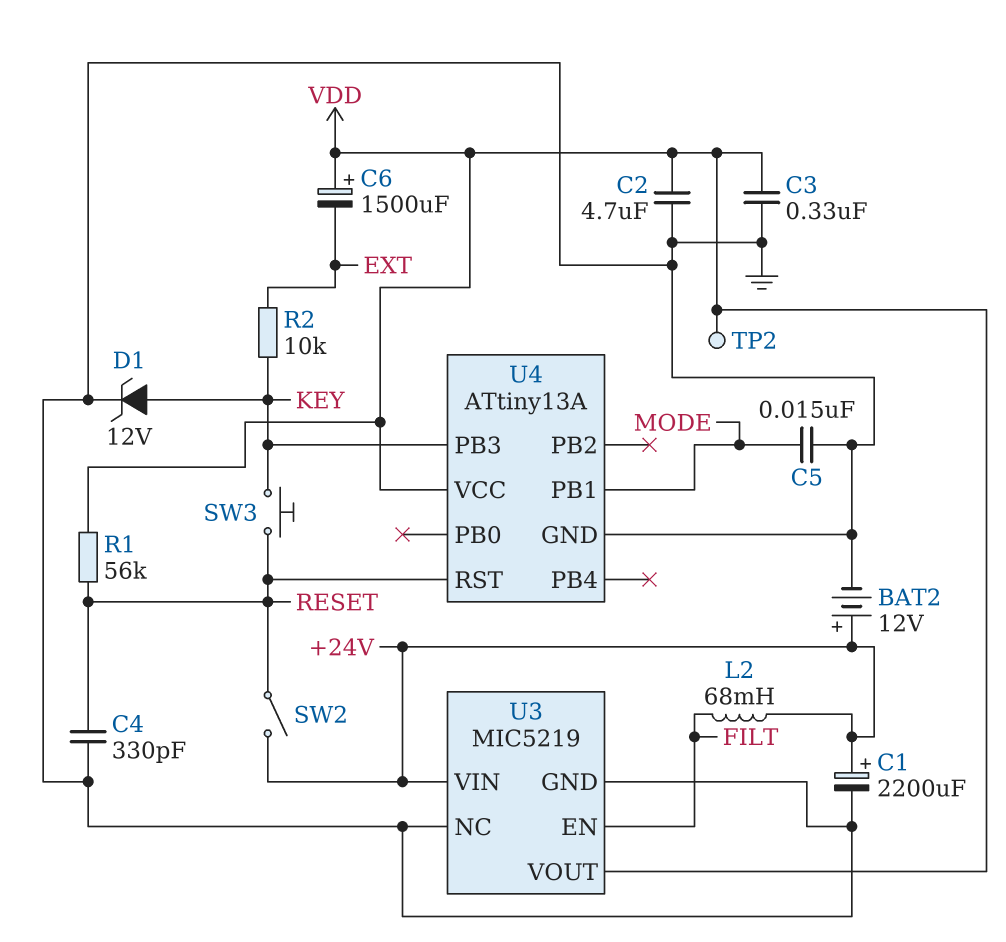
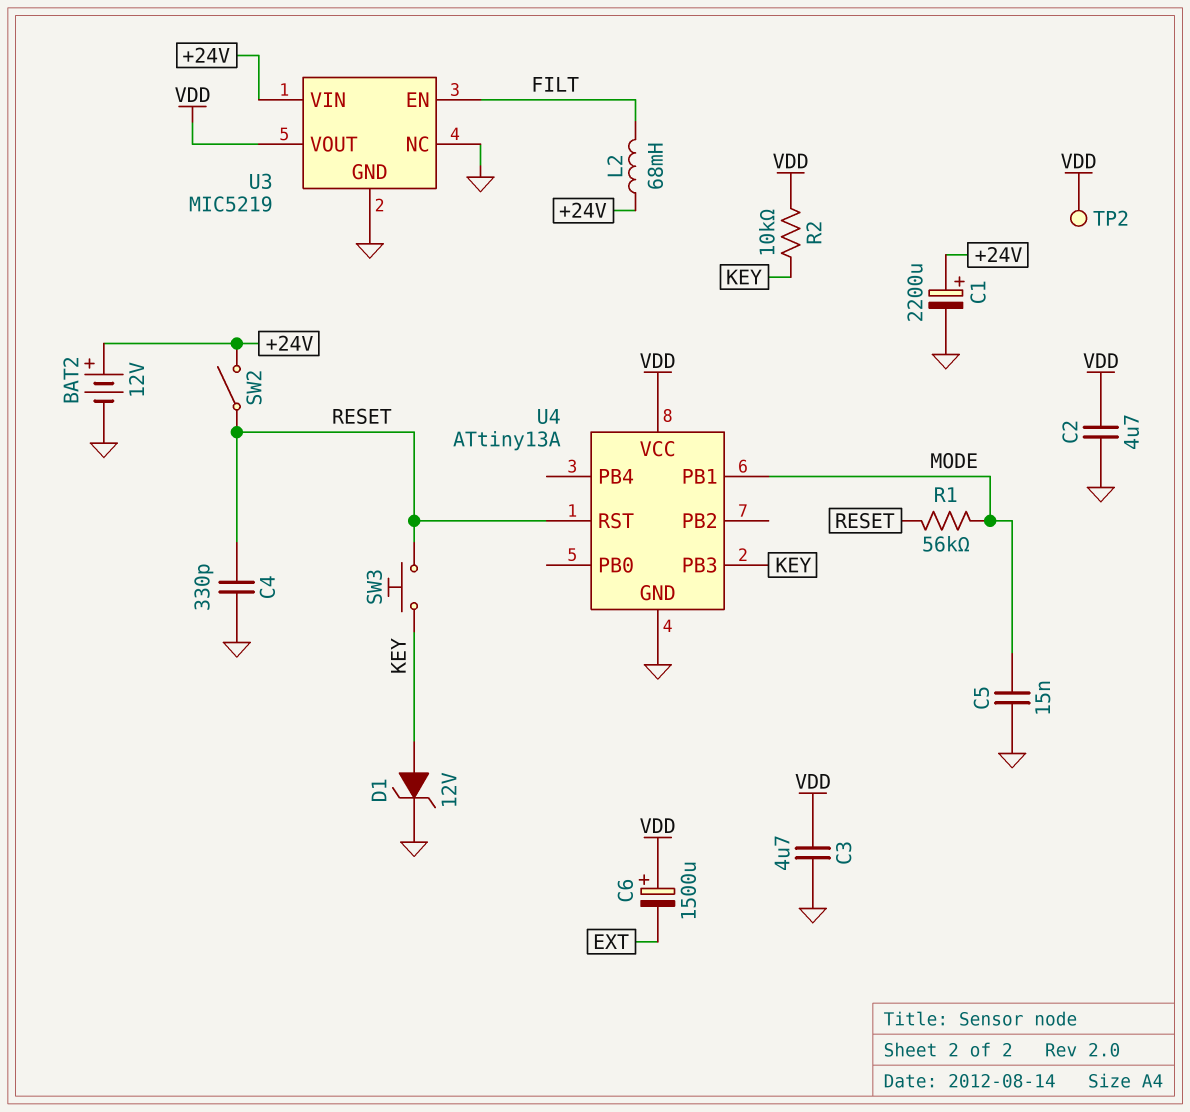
C3: 330nF (GND, VDD) -> 4.7uF (GND, VDD)
R1: 56k (RESET, VDD) -> 56k (MODE, RESET)
R2: 10k (EXT, KEY) -> 10k (KEY, VDD)

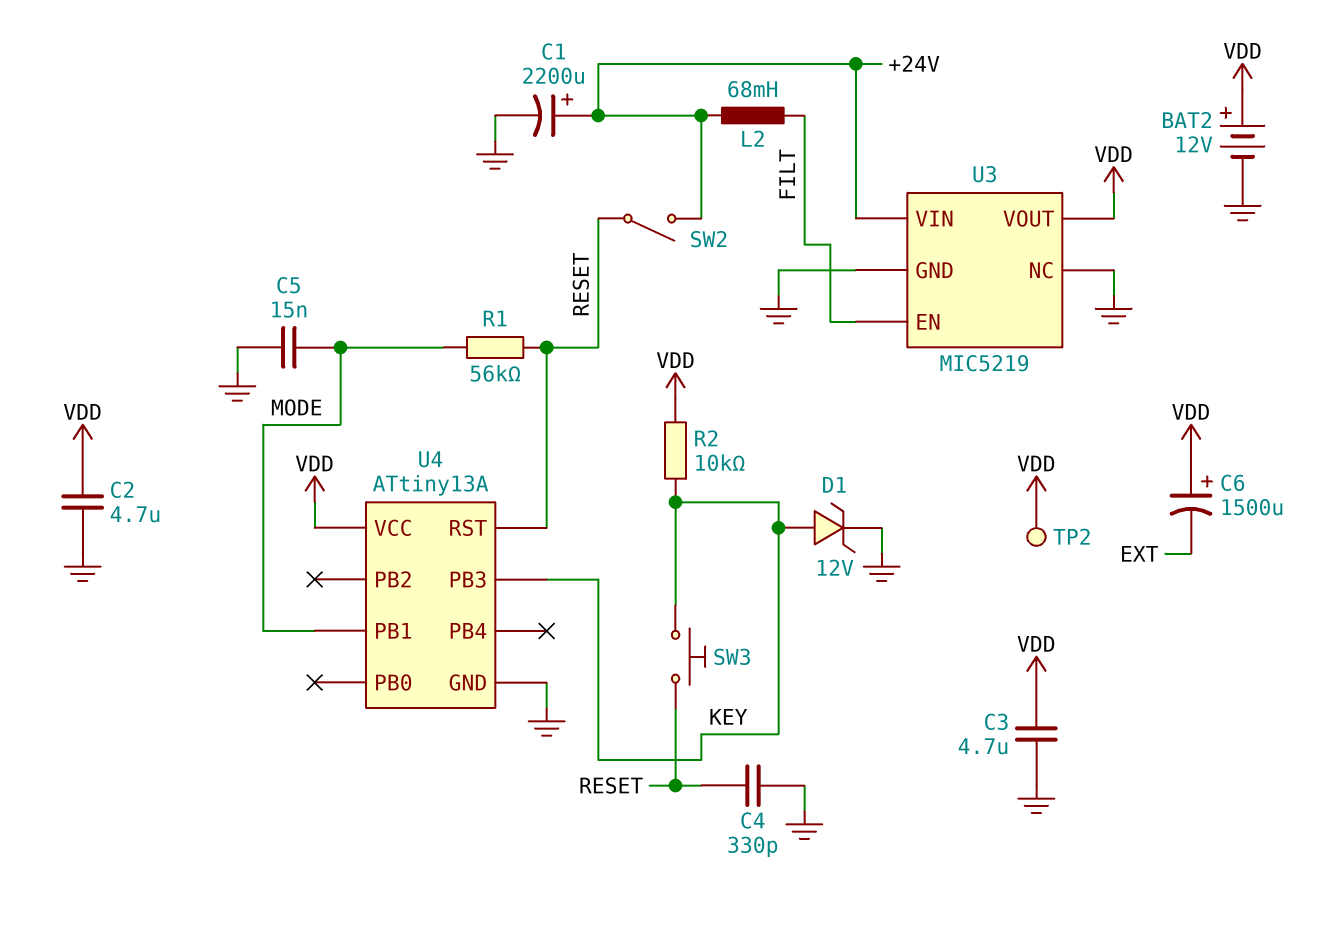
BAT2: 12V (plus +24V, minus GND) -> 12V (plus VDD, minus GND)

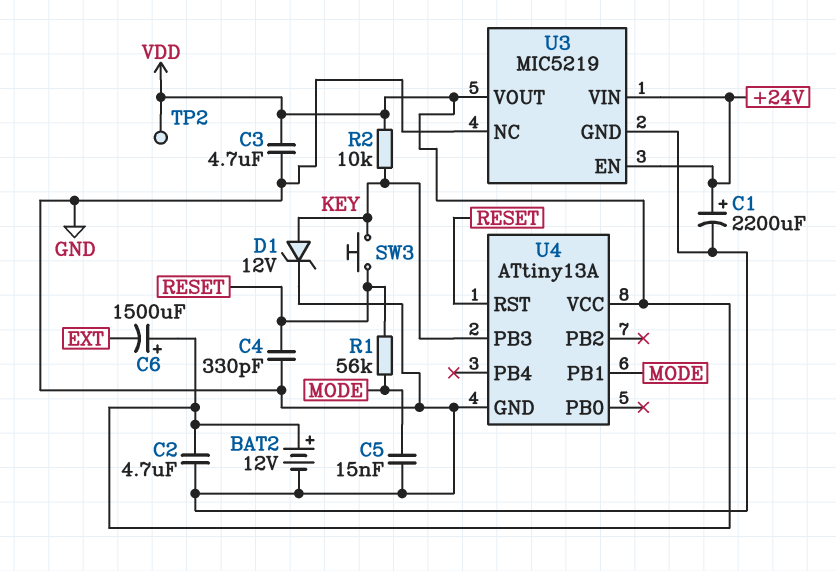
L2: 68mH (+24V, FILT) -> none
SW2: switch (+24V, RESET) -> none
U3 pin EN: FILT -> +24V

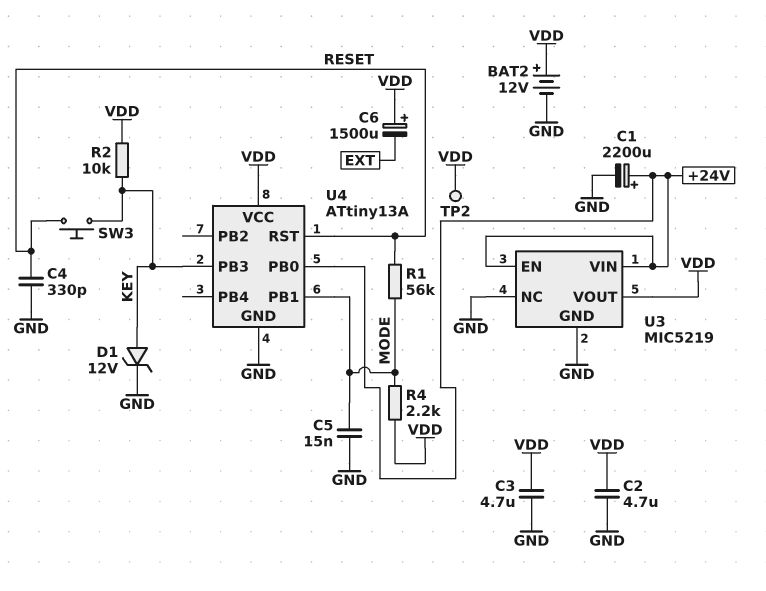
R4: none -> 2.2k (MODE, VDD)
U4 pin PB0: none -> +24V

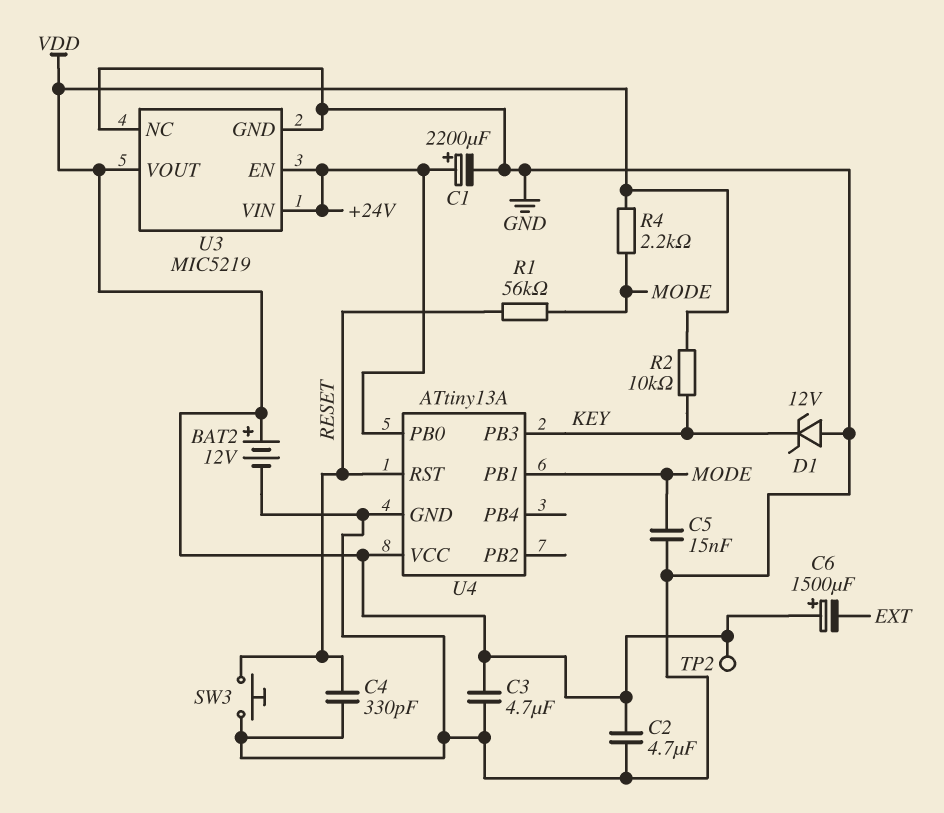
D1: zener 12V (A KEY, K GND) -> zener 12V (A GND, K KEY)
SW3: button (KEY, RESET) -> button (GND, RESET)

